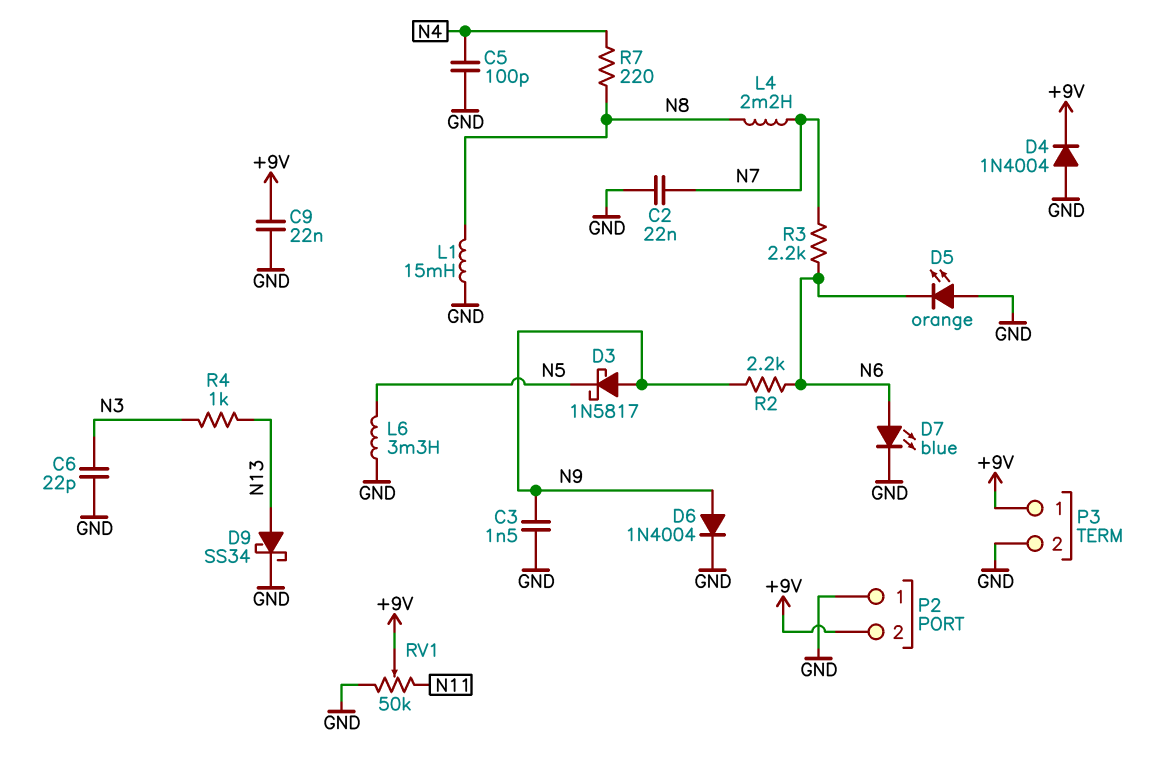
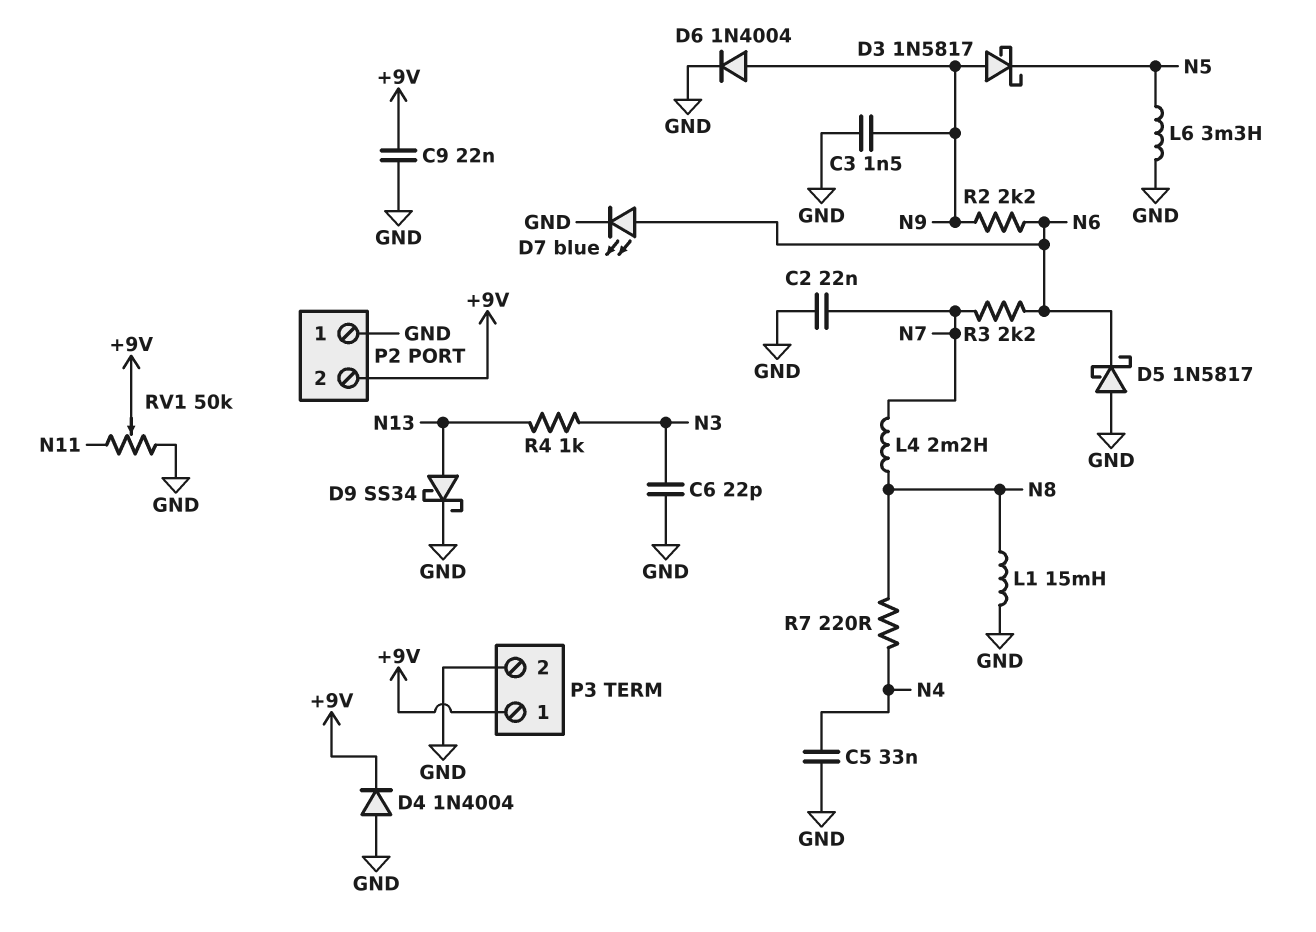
C5: 100pF (GND, N4) -> 33nF (GND, N4)
D5: LED orange (A GND, K N6) -> schottky 1N5817 (A GND, K N6)

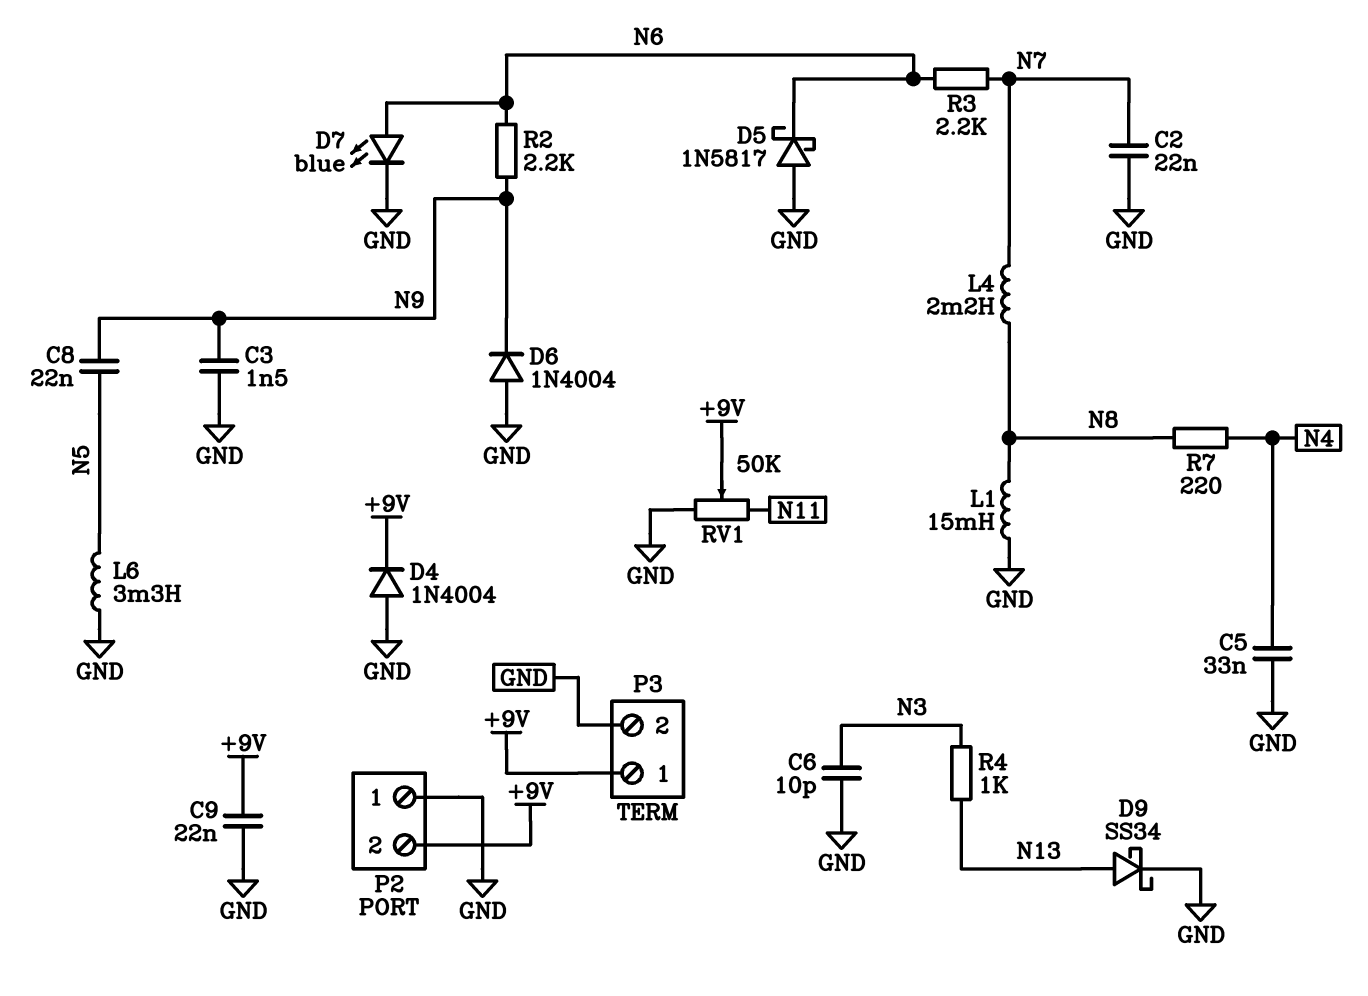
C6: 22pF (GND, N3) -> 10pF (GND, N3)
C8: none -> 22nF (N5, N9)
D3: schottky 1N5817 (A N9, K N5) -> none
D6: diode 1N4004 (A N9, K GND) -> diode 1N4004 (A GND, K N9)

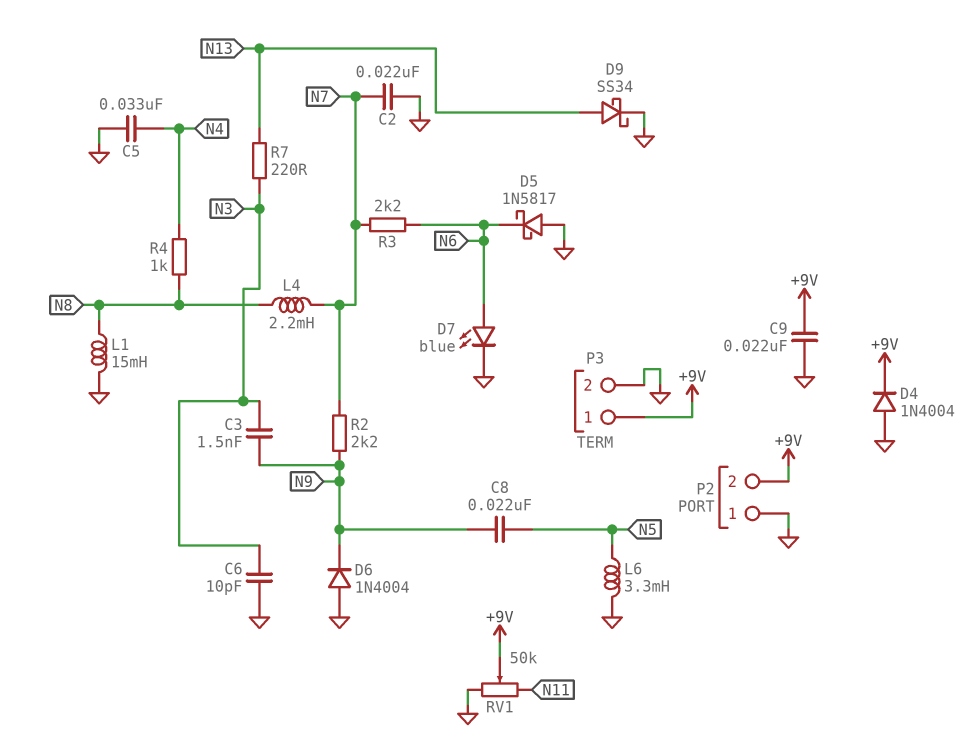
C3: 1.5nF (GND, N9) -> 1.5nF (N3, N9)
R2: 2.2k (N6, N9) -> 2.2k (N7, N9)
R4: 1k (N3, N13) -> 1k (N4, N8)
R7: 220 (N4, N8) -> 220 (N3, N13)

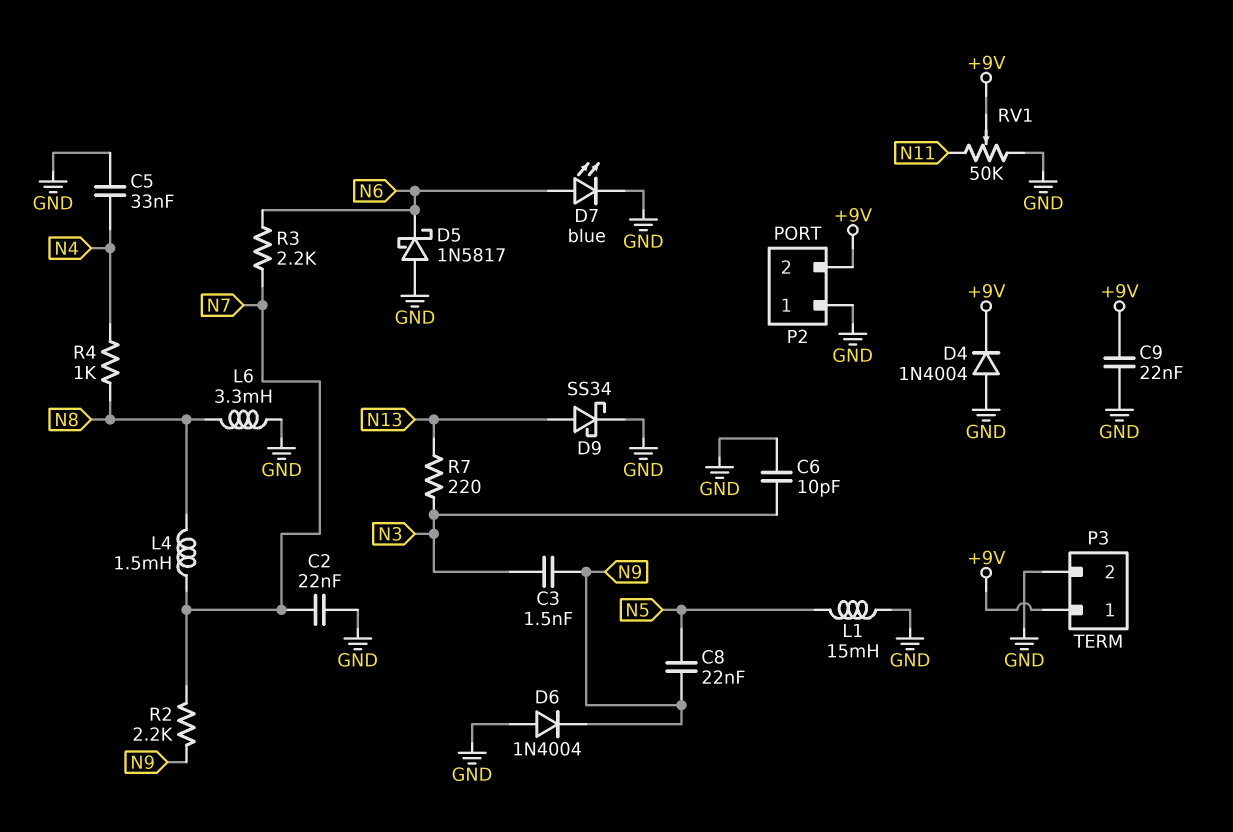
L1: 15mH (GND, N8) -> 15mH (GND, N5)
L4: 2.2mH (N7, N8) -> 1.5mH (N7, N8)
L6: 3.3mH (GND, N5) -> 3.3mH (GND, N8)

